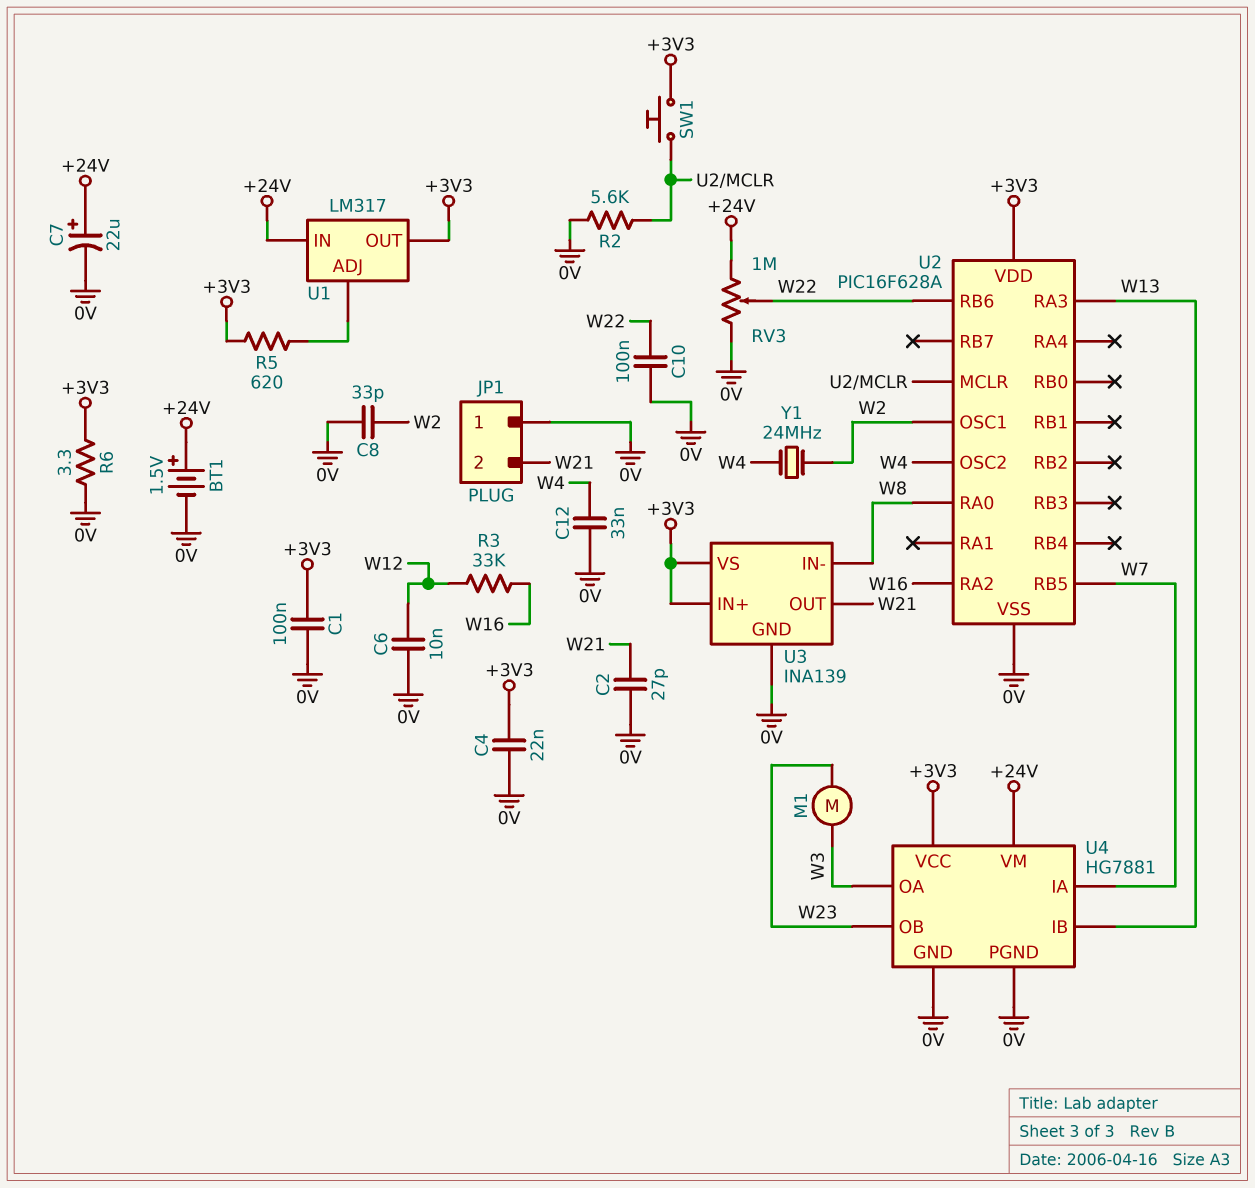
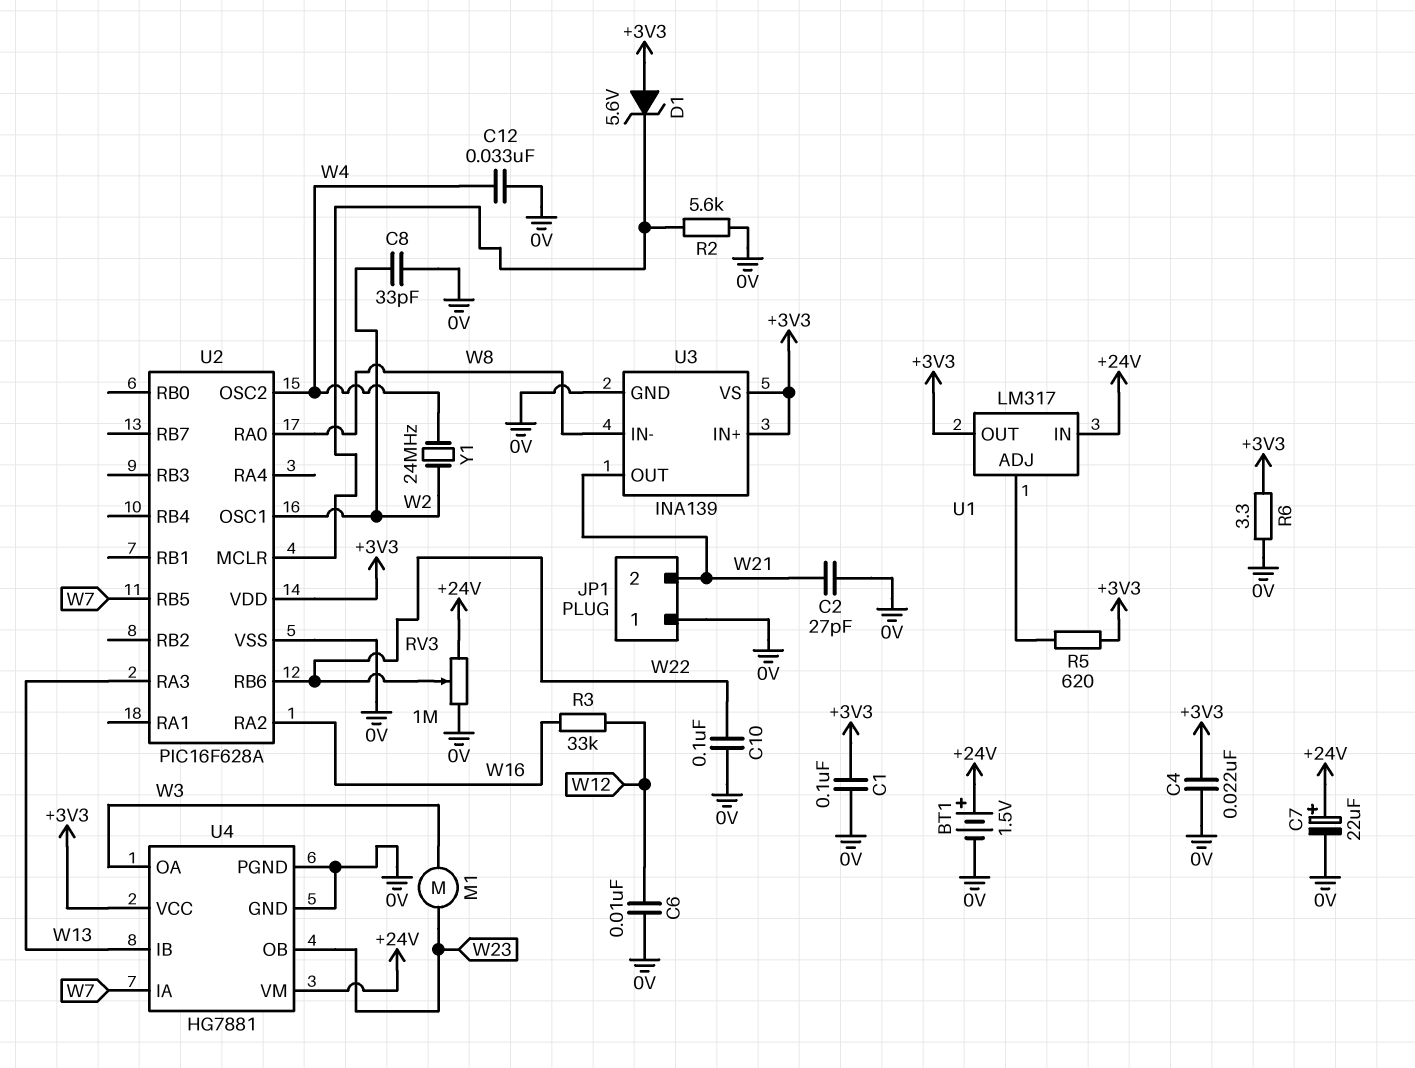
D1: none -> zener 5.6V (A +3V3, K U2/MCLR)
SW1: button (+3V3, U2/MCLR) -> none

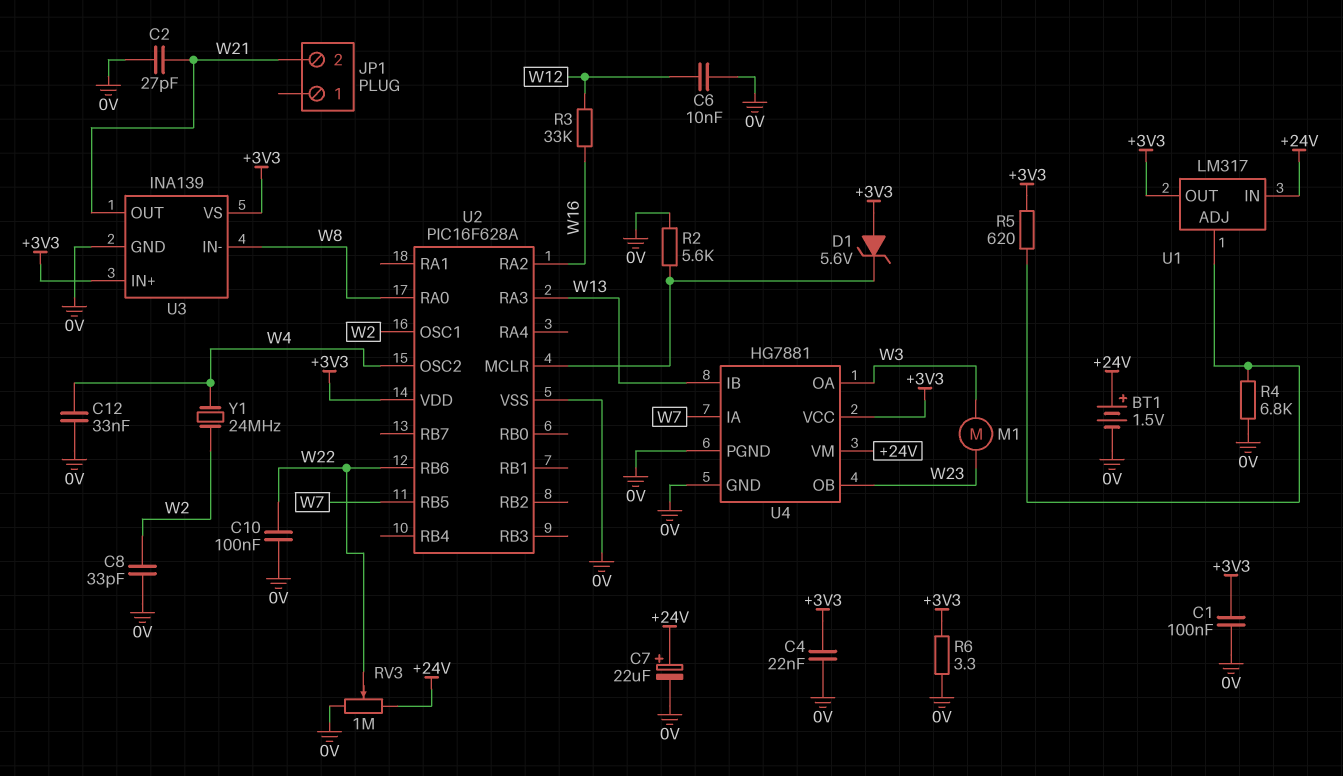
JP1 pin 1: 0V -> none
R4: none -> 6.8k (0V, U1/ADJ)

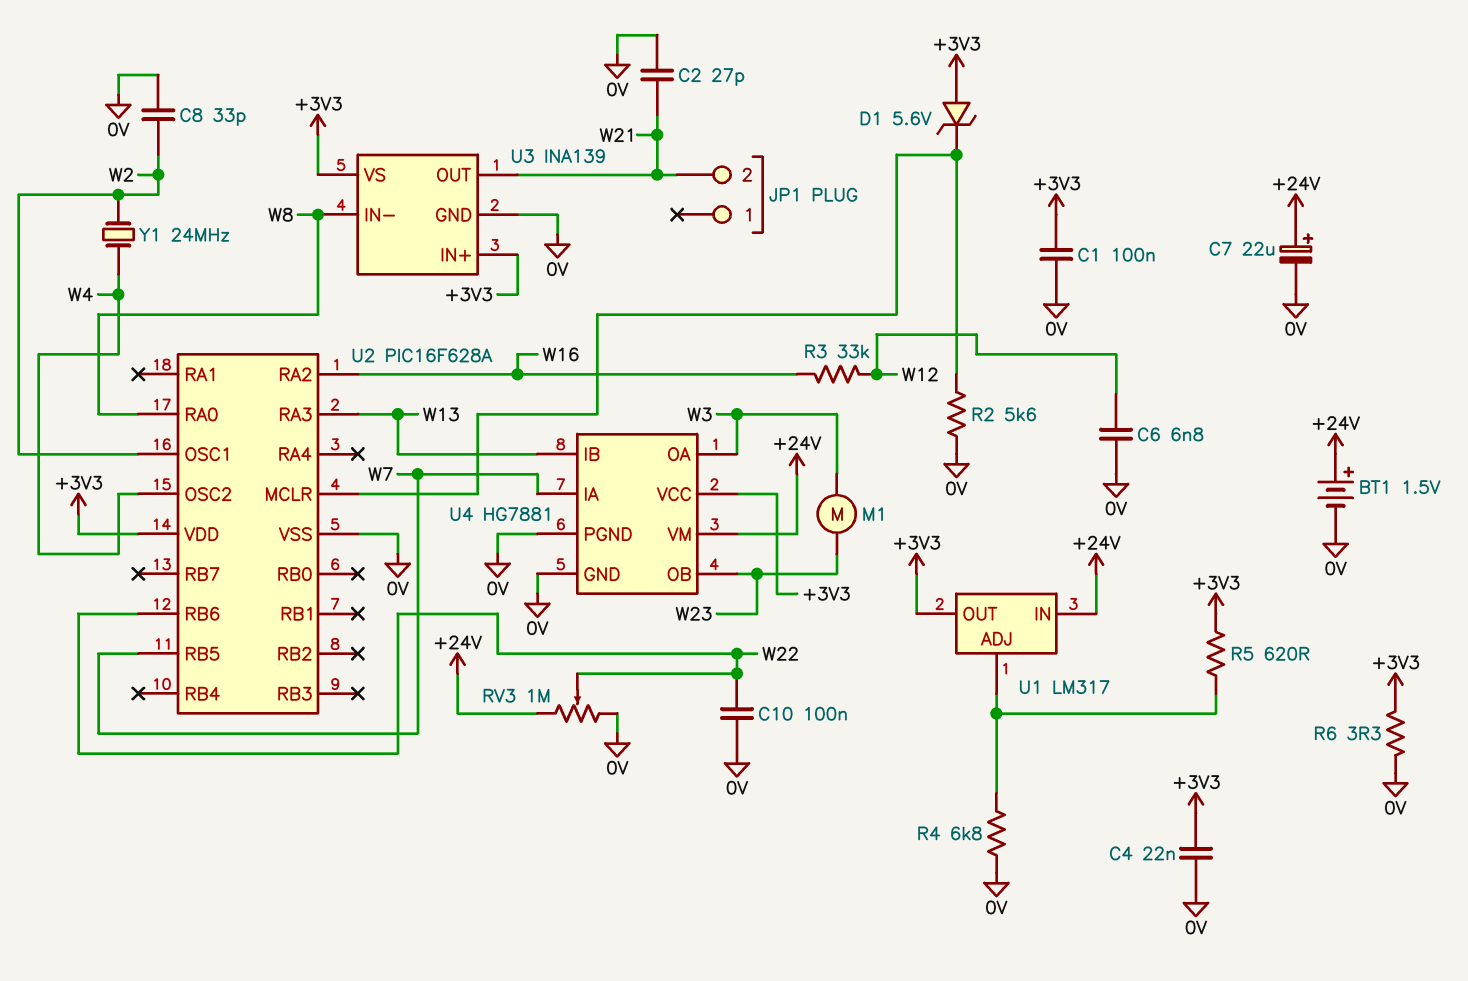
C6: 10nF (0V, W12) -> 6.8nF (0V, W12)
C12: 33nF (0V, W4) -> none

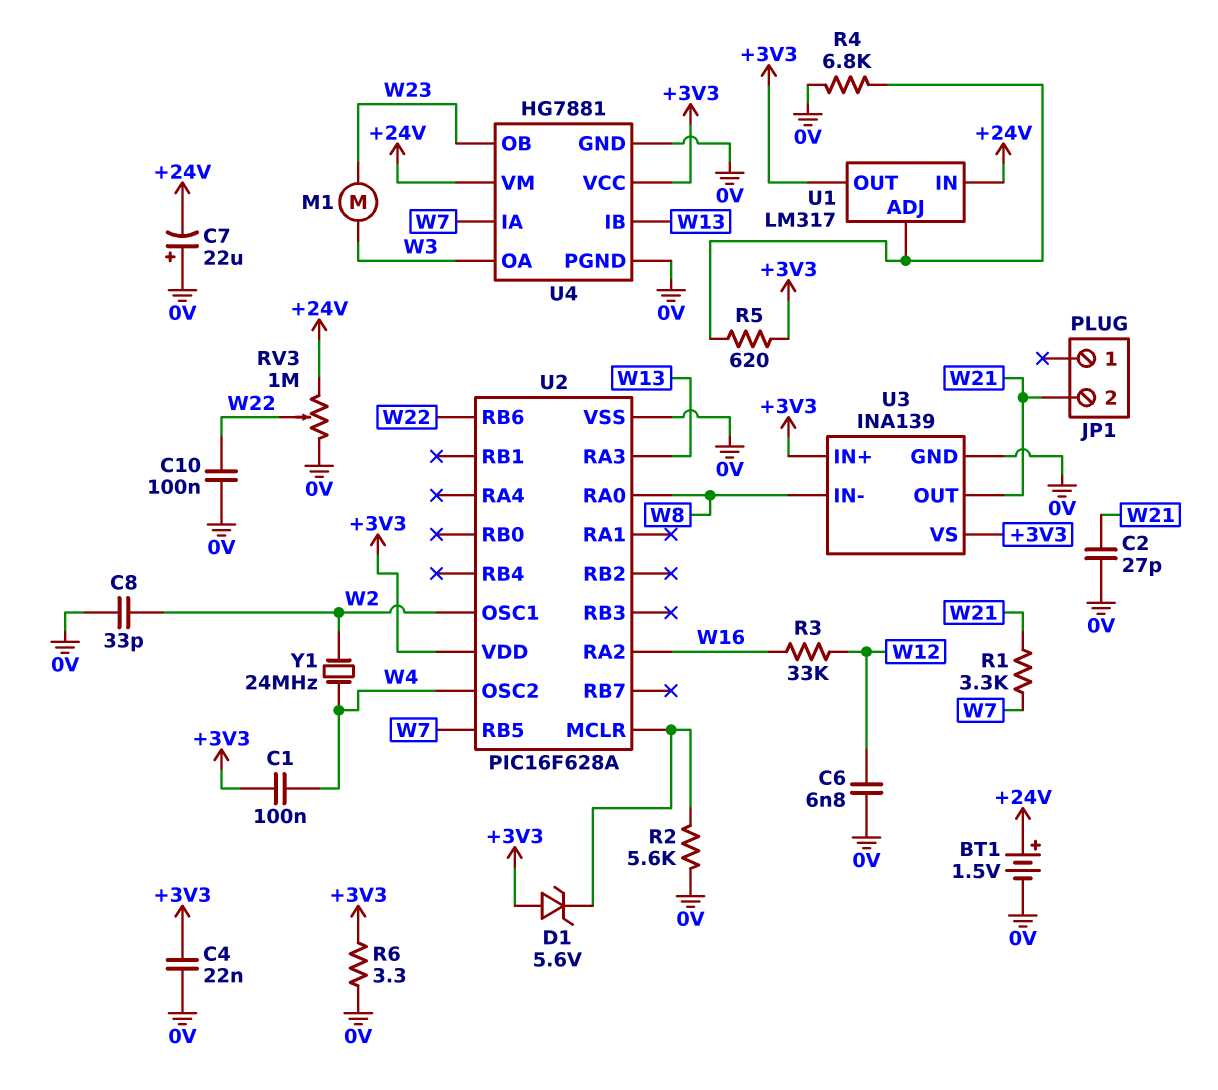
C1: 100nF (+3V3, 0V) -> 100nF (+3V3, W4)
C7: 22uF (plus +24V, minus 0V) -> 22uF (plus 0V, minus +24V)
R1: none -> 3.3k (W7, W21)

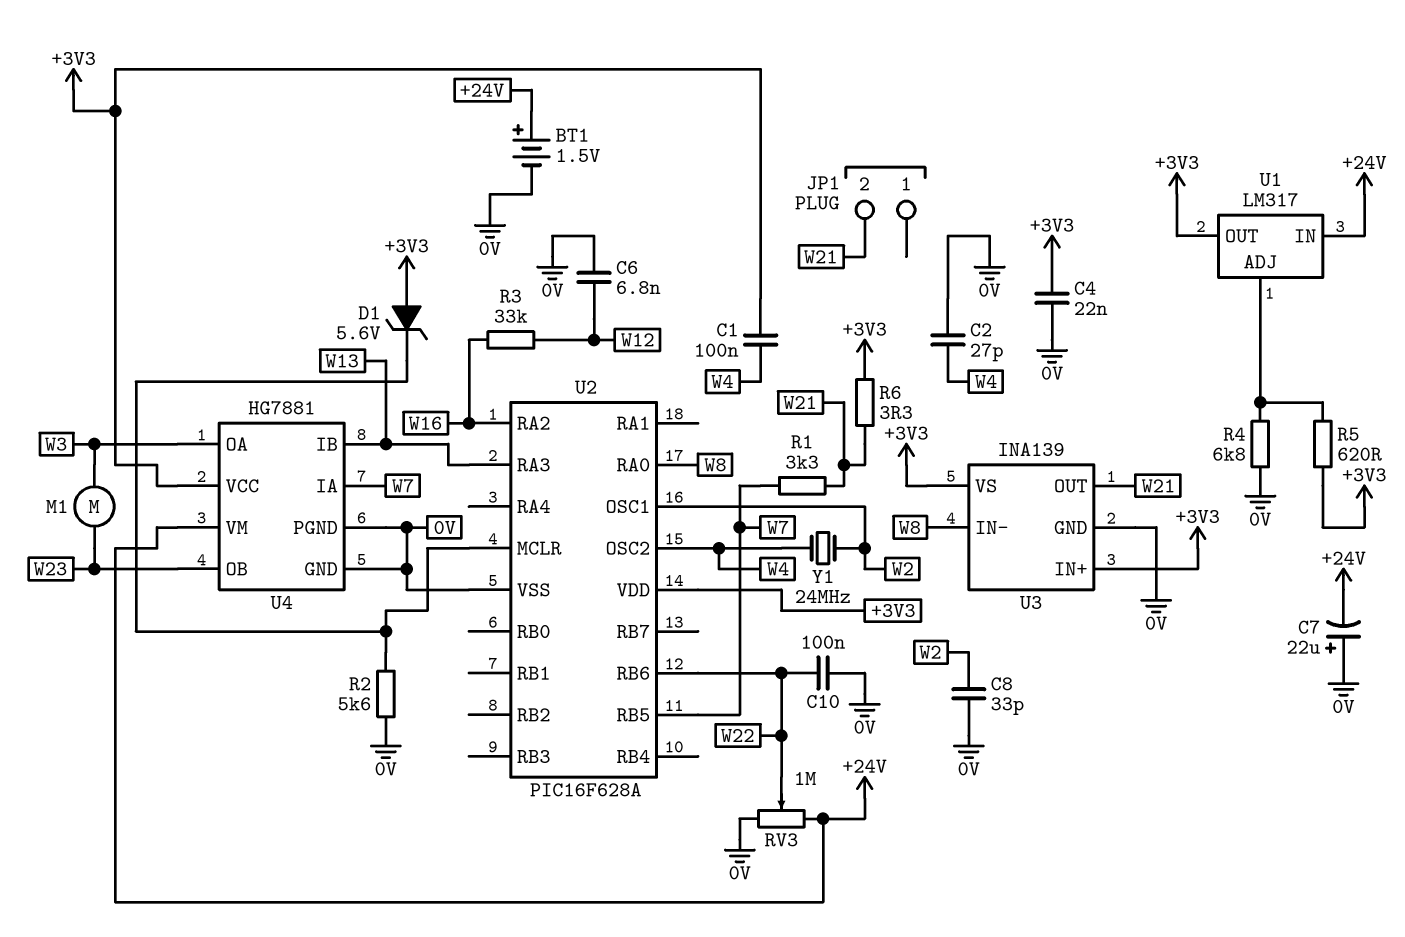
C2: 27pF (0V, W21) -> 27pF (0V, W4)
R6: 3.3 (+3V3, 0V) -> 3.3 (+3V3, W21)

